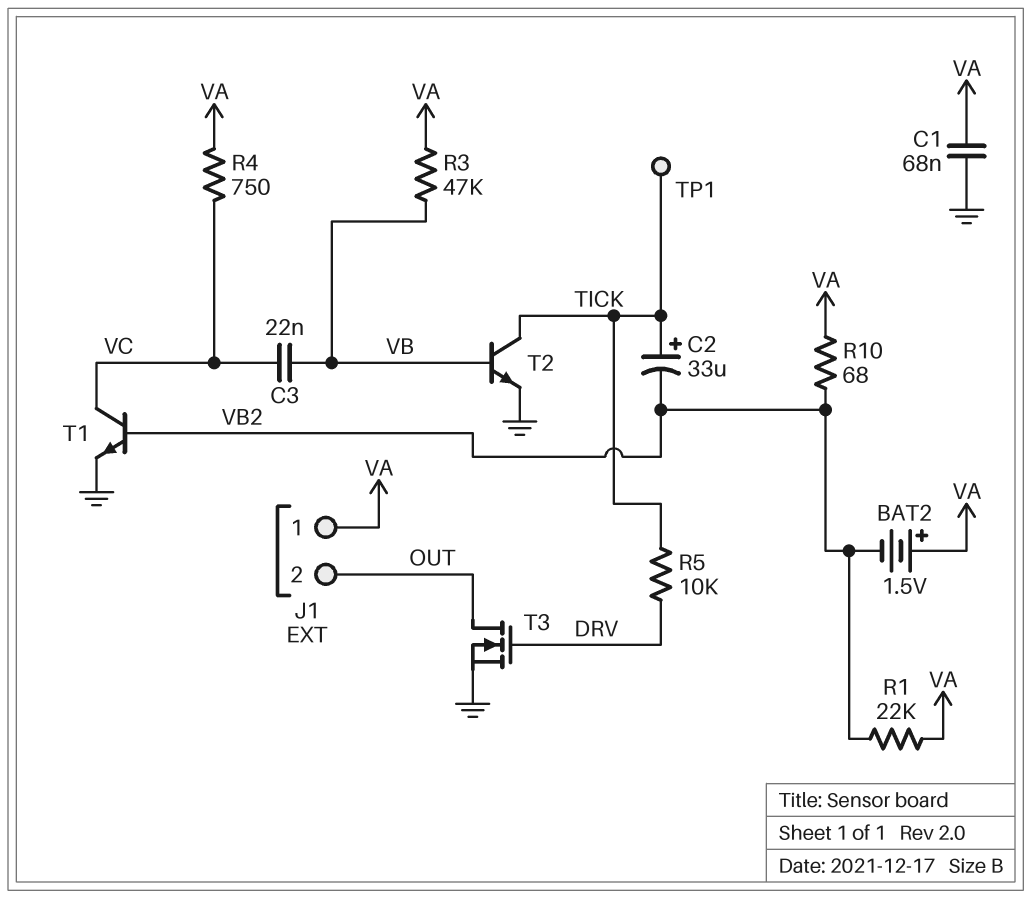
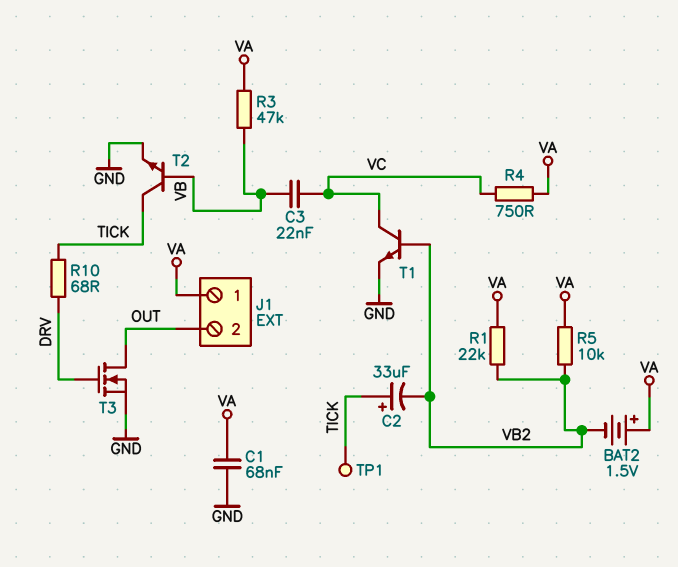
R5: 10k (DRV, TICK) -> 10k (VA, VB2)
R10: 68 (VA, VB2) -> 68 (DRV, TICK)

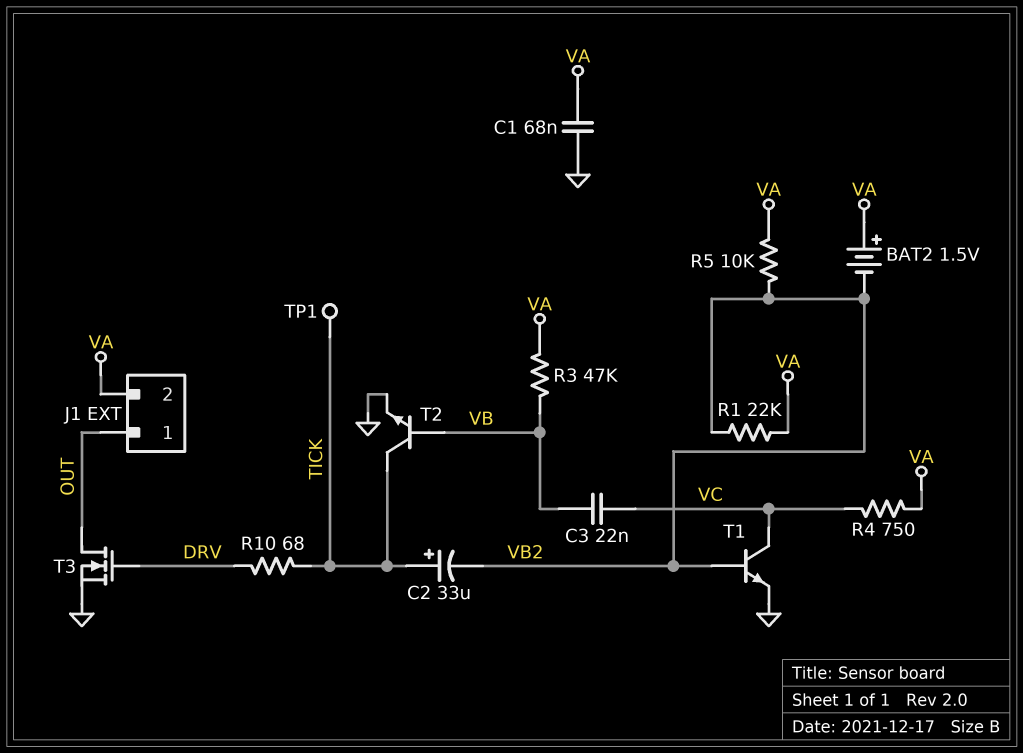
J1 pin 1: VA -> OUT
J1 pin 2: OUT -> VA

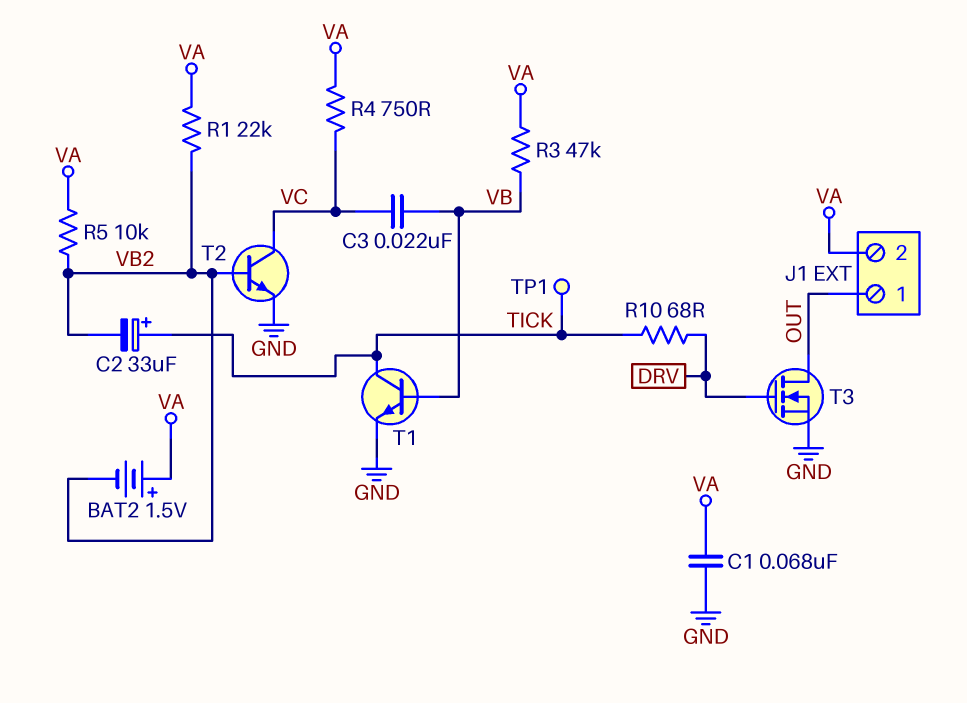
T1: NPN (B VB2, C VC, E GND) -> NPN (B VB, C TICK, E GND)
T2: NPN (B VB, C TICK, E GND) -> NPN (B VB2, C VC, E GND)

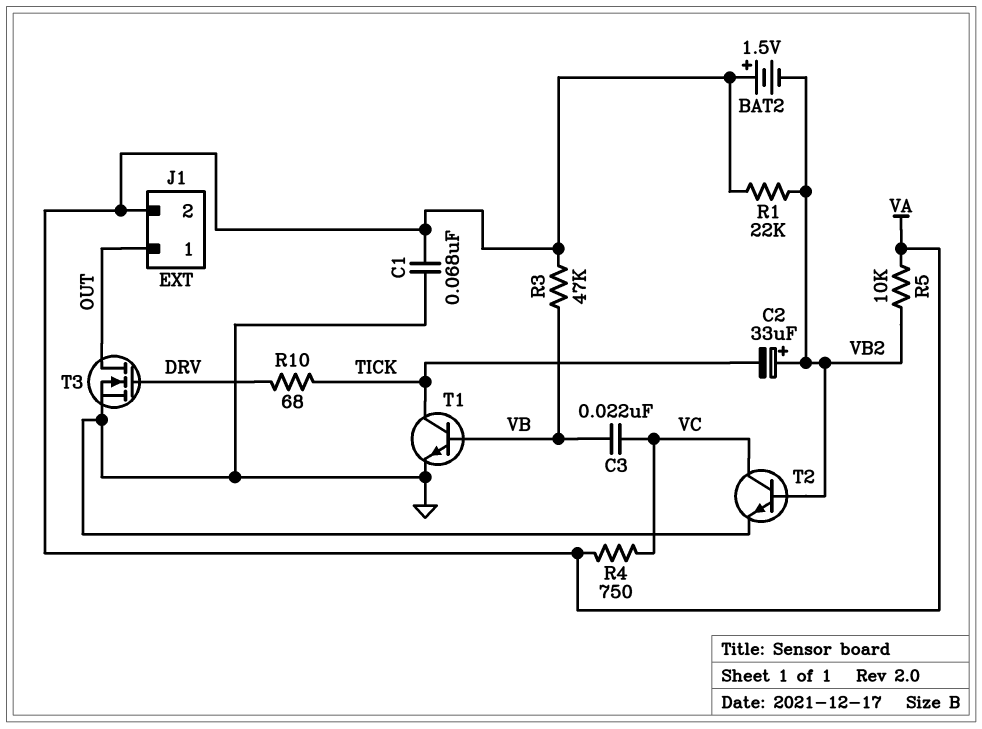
C2: 33uF (plus TICK, minus VB2) -> 33uF (plus VB2, minus TICK)
TP1: test point (TICK) -> none

